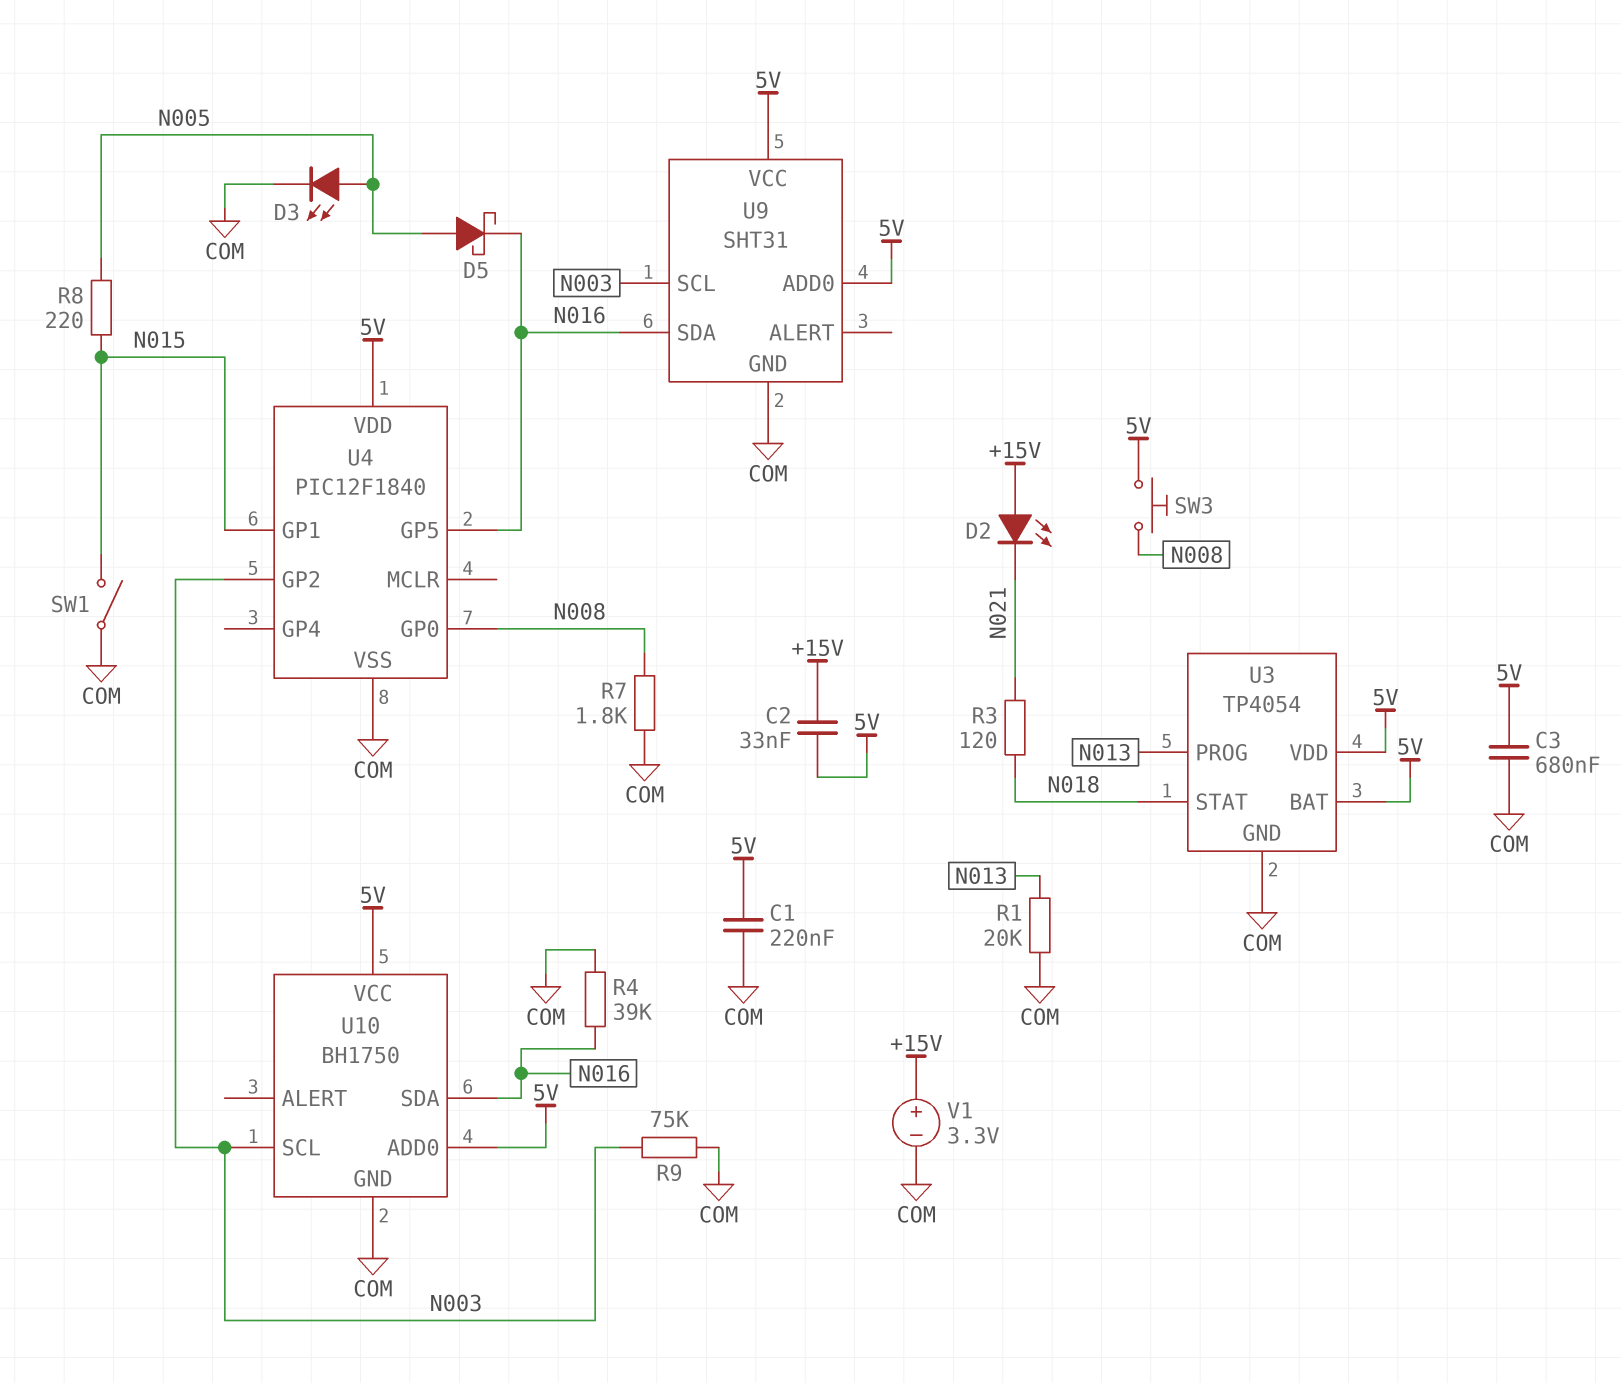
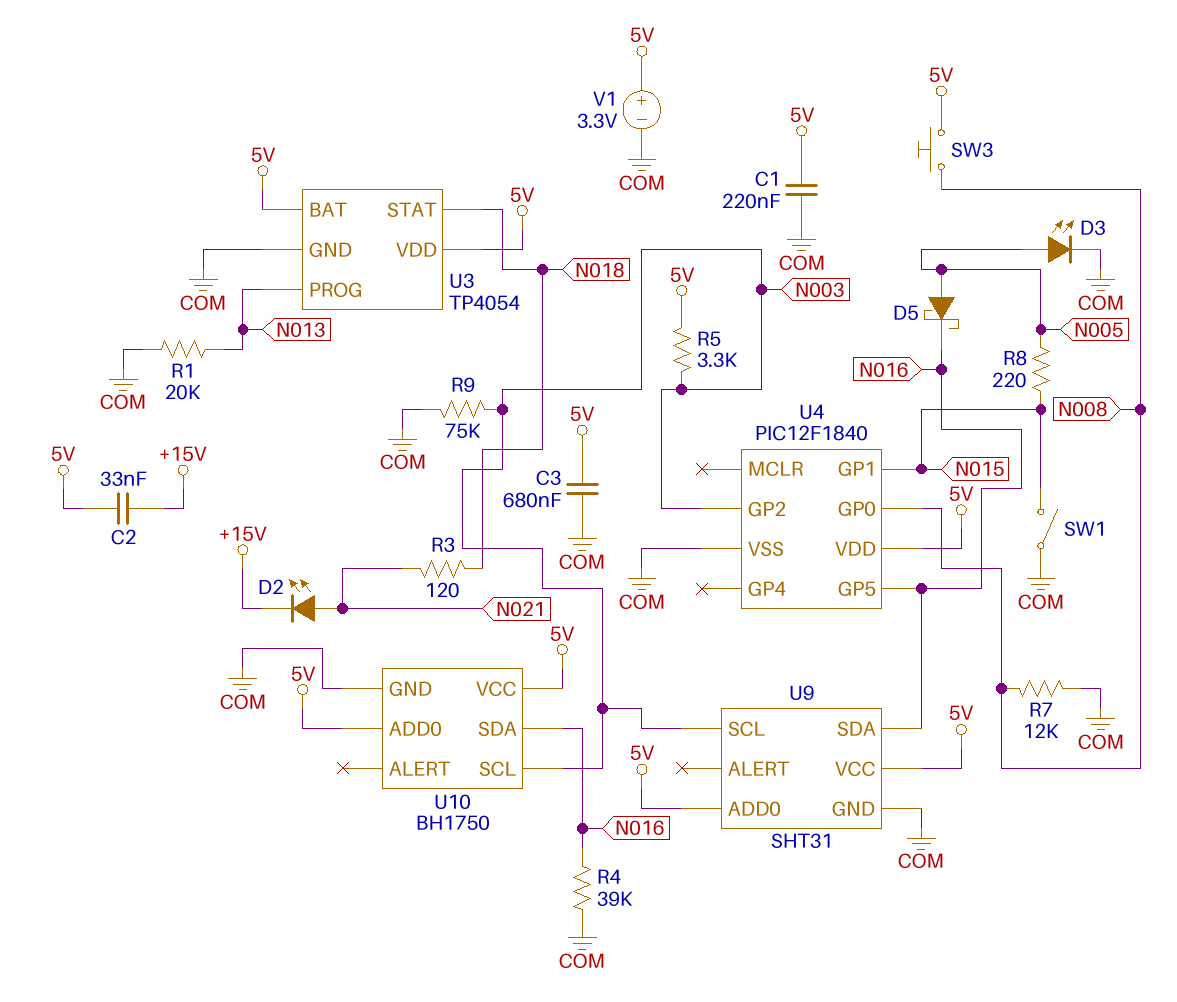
D2: LED (A +15V, K N021) -> LED (A N021, K +15V)
R5: none -> 3.3k (5V, N003)
R7: 1.8k (COM, N008) -> 12k (COM, N008)
V1: 3.3V (plus +15V, minus COM) -> 3.3V (plus 5V, minus COM)

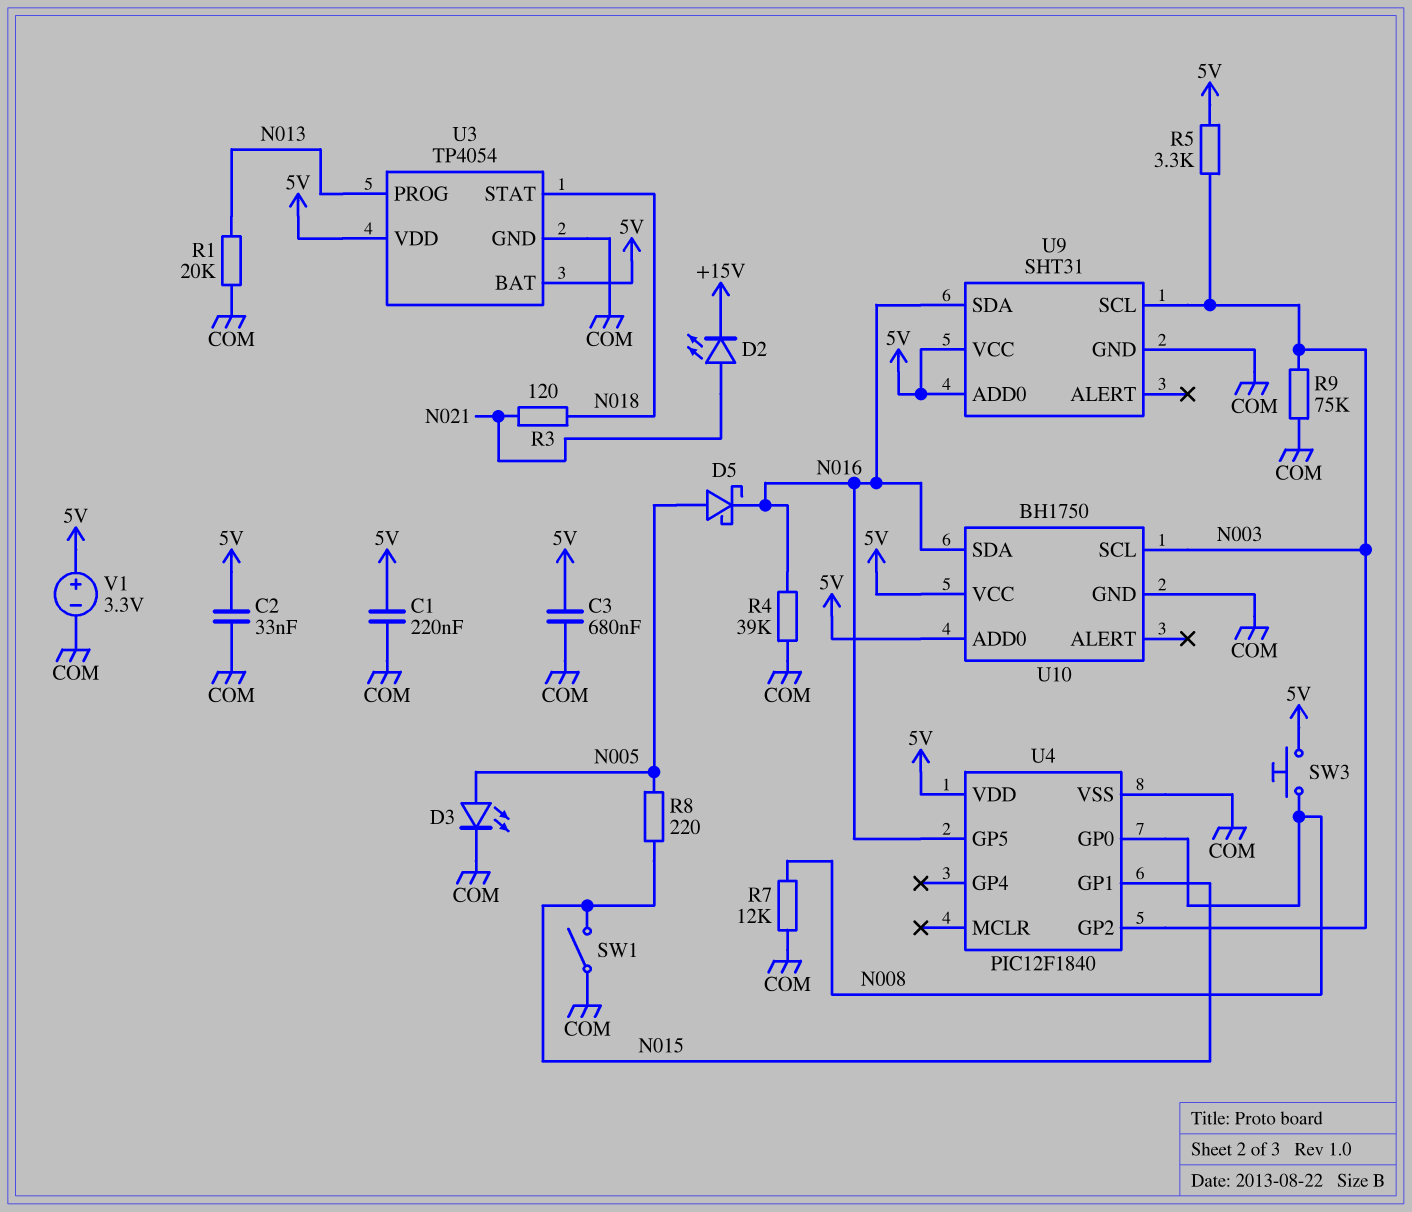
C2: 33nF (+15V, 5V) -> 33nF (5V, COM)

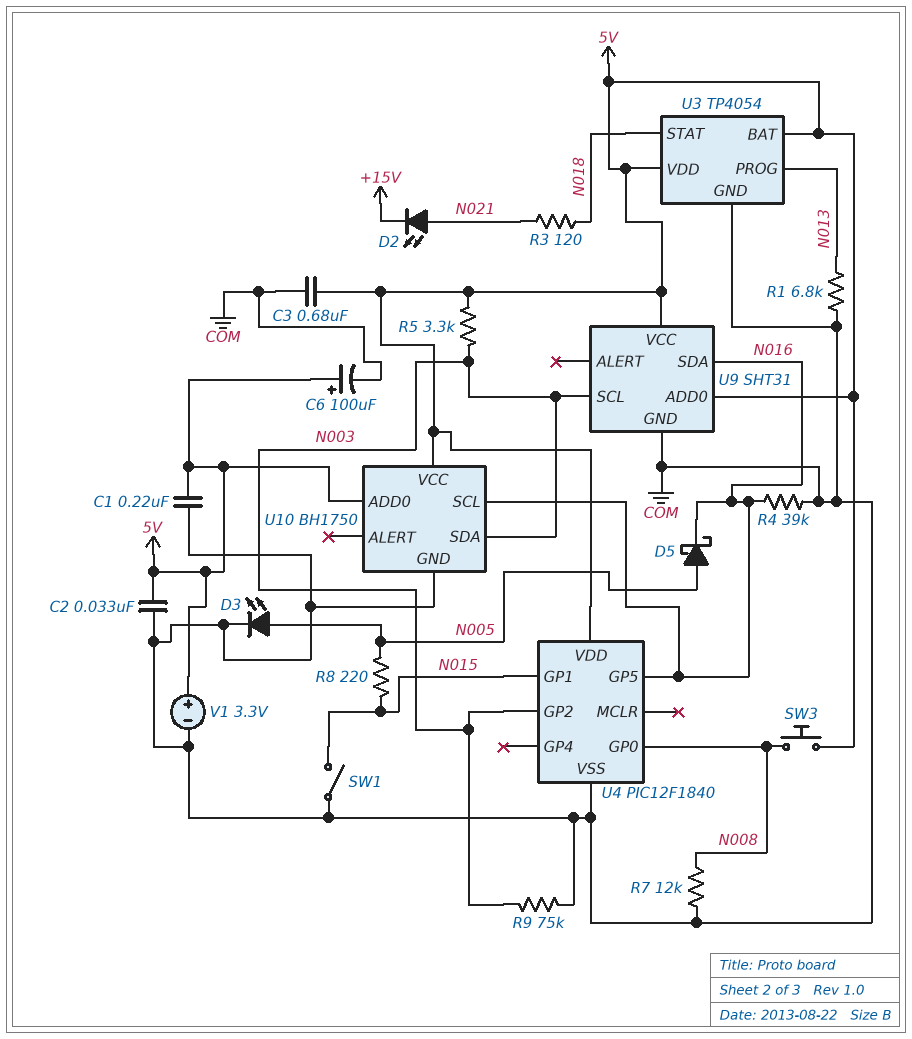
C6: none -> 100uF (plus 5V, minus COM)
R1: 20k (COM, N013) -> 6.8k (COM, N013)
U10 pin SCL: N003 -> N016
U10 pin SDA: N016 -> N003

